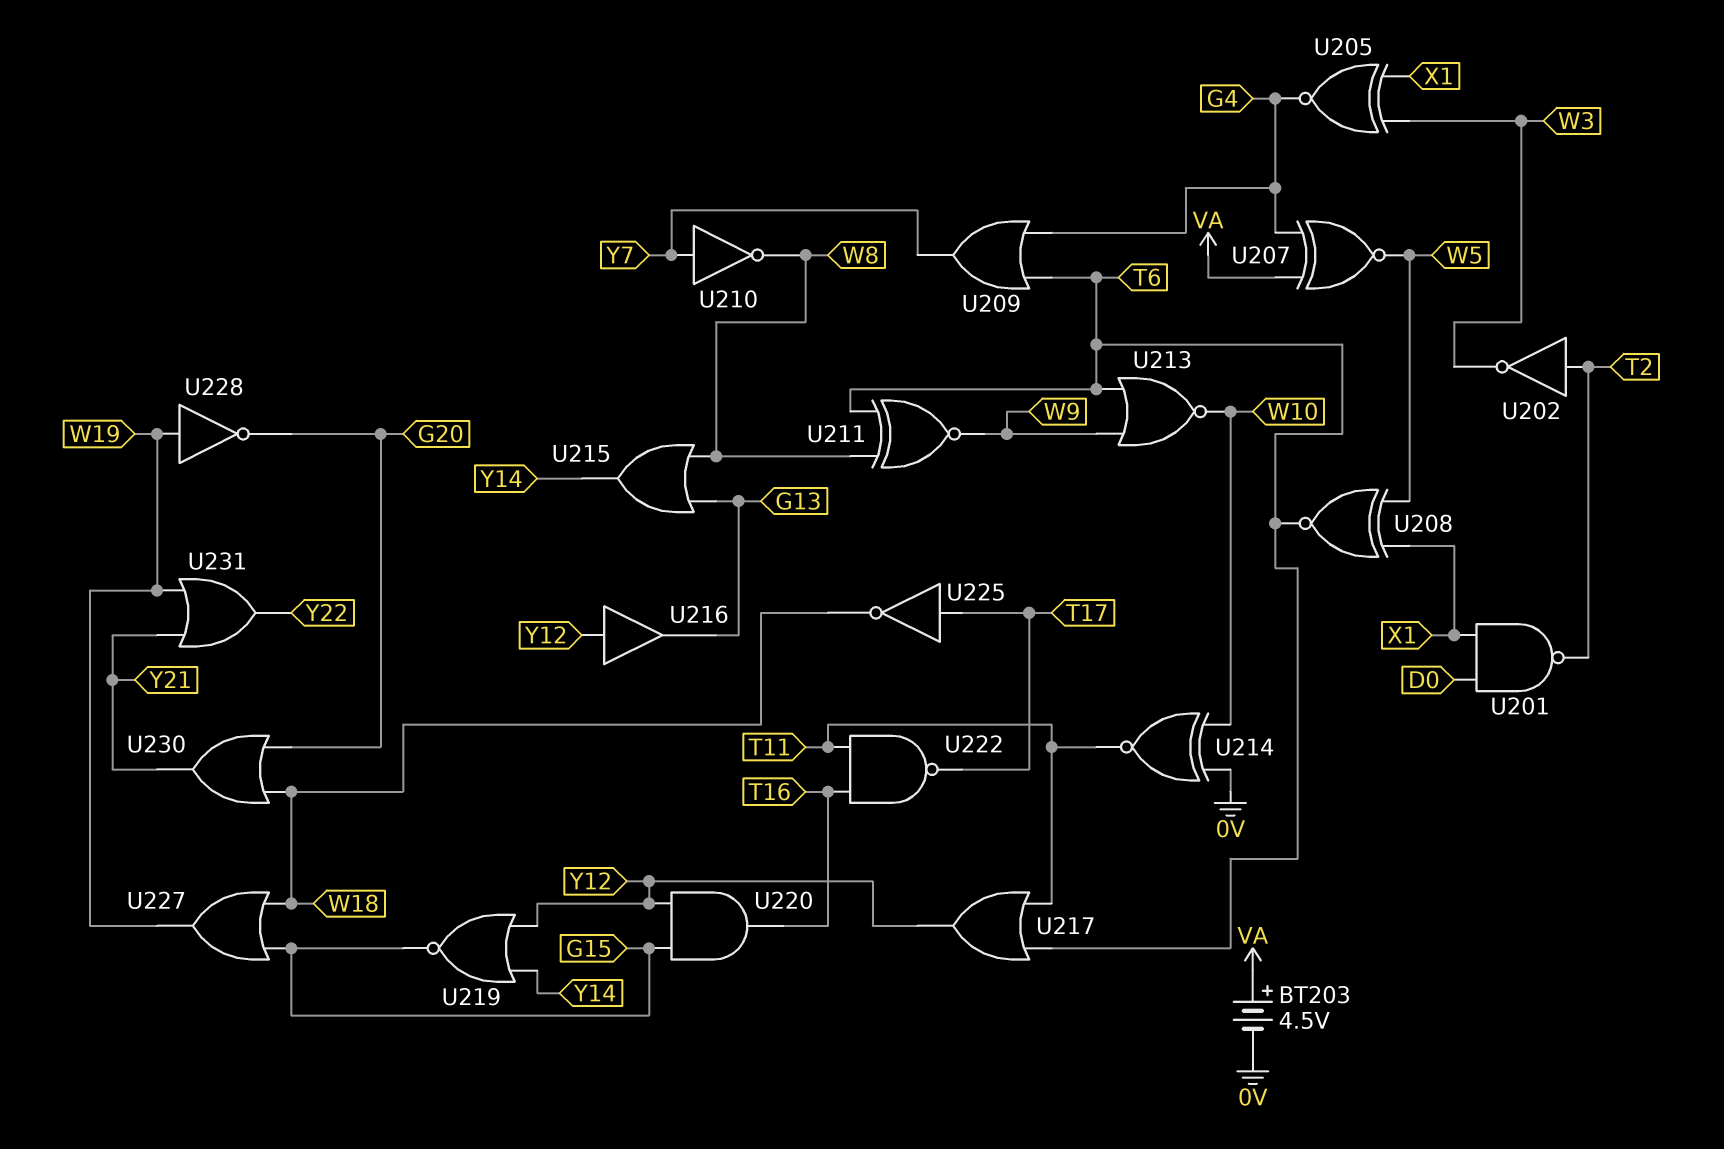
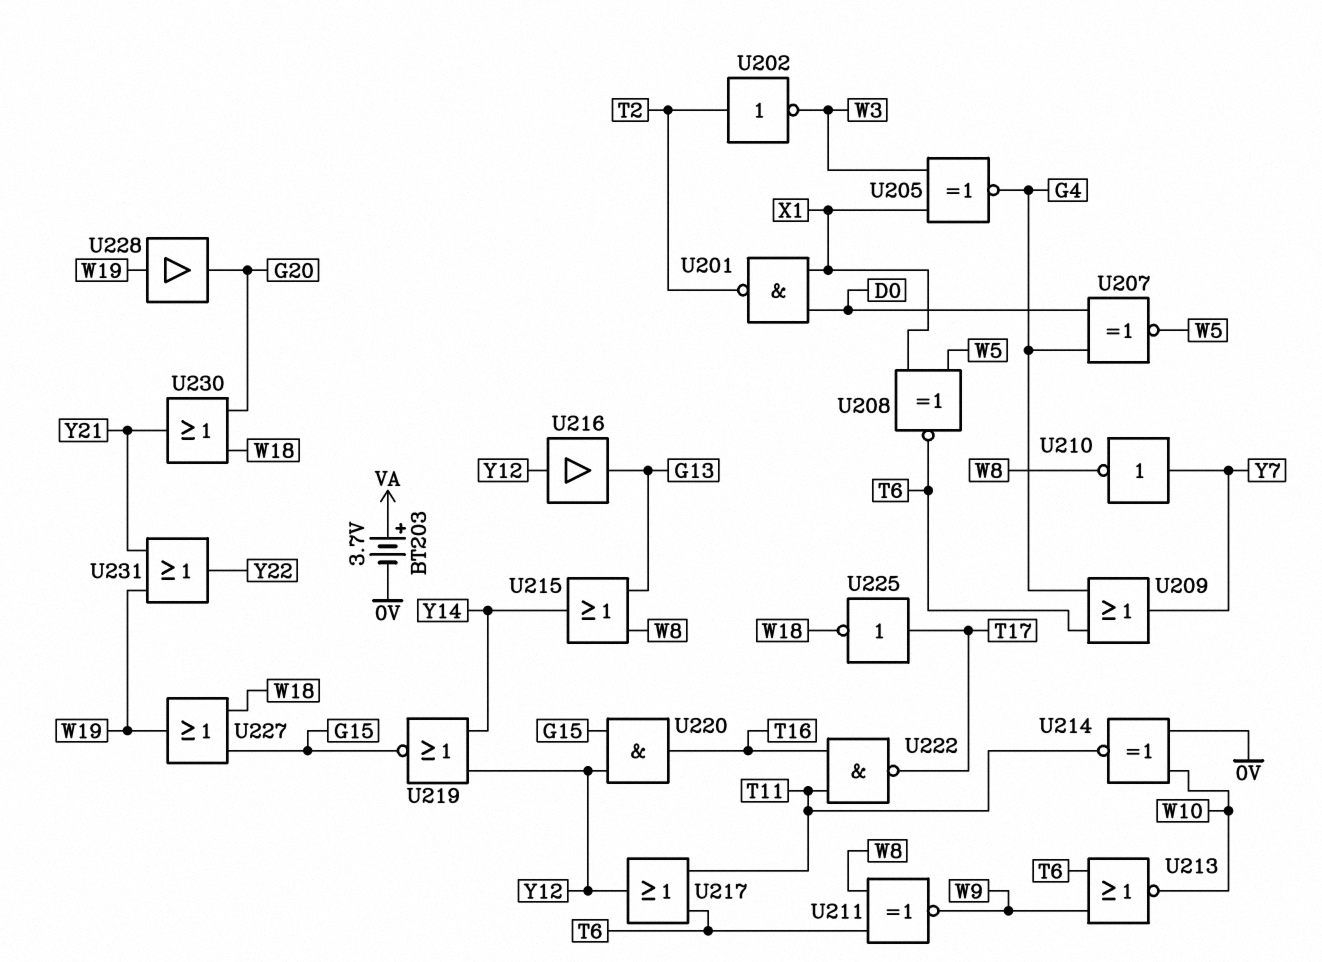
BT203: 4.5V (plus VA, minus 0V) -> 3.7V (plus VA, minus 0V)
U207: XNOR (in G4, in VA, out W5) -> XNOR (in D0, in G4, out W5)
U228: NOT (in W19, out G20) -> buffer (in W19, out G20)

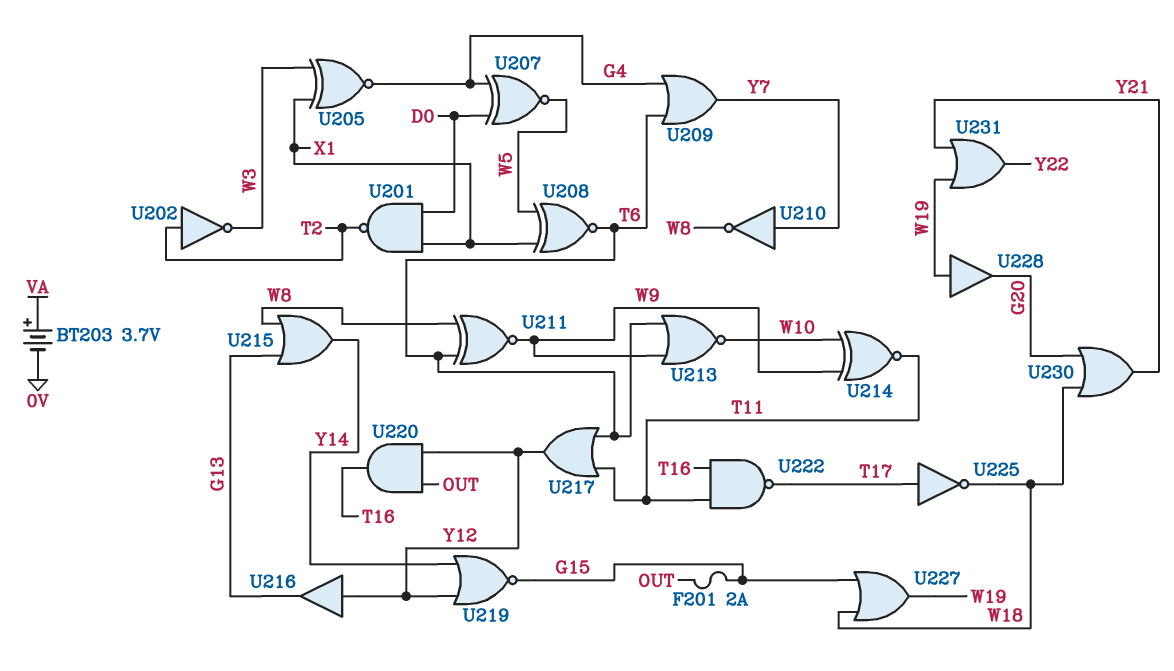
F201: none -> 2A (G15, OUT)
U214: XNOR (in 0V, in W10, out T11) -> XNOR (in W9, in W10, out T11)
U220: AND (in G15, in Y12, out T16) -> AND (in OUT, in Y12, out T16)

